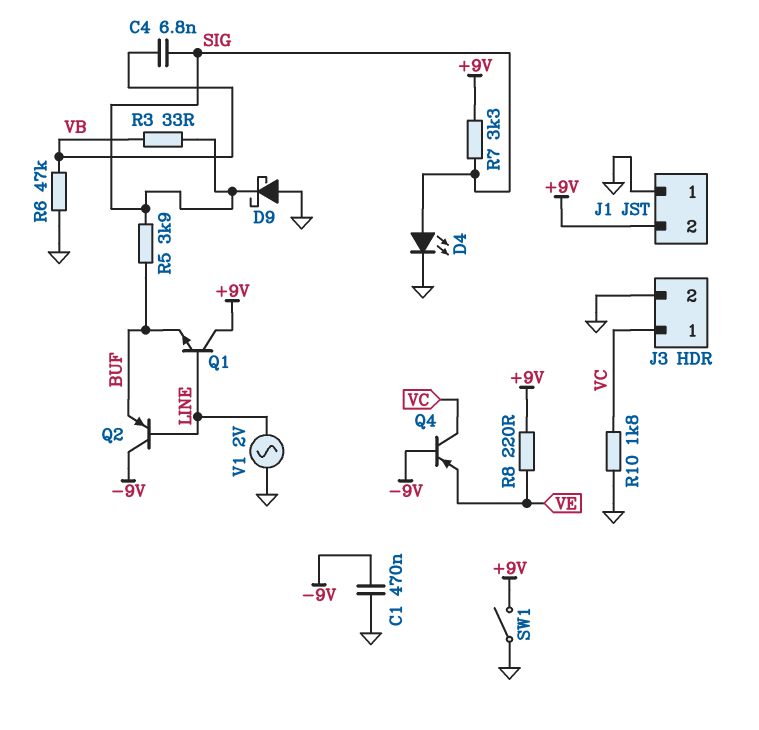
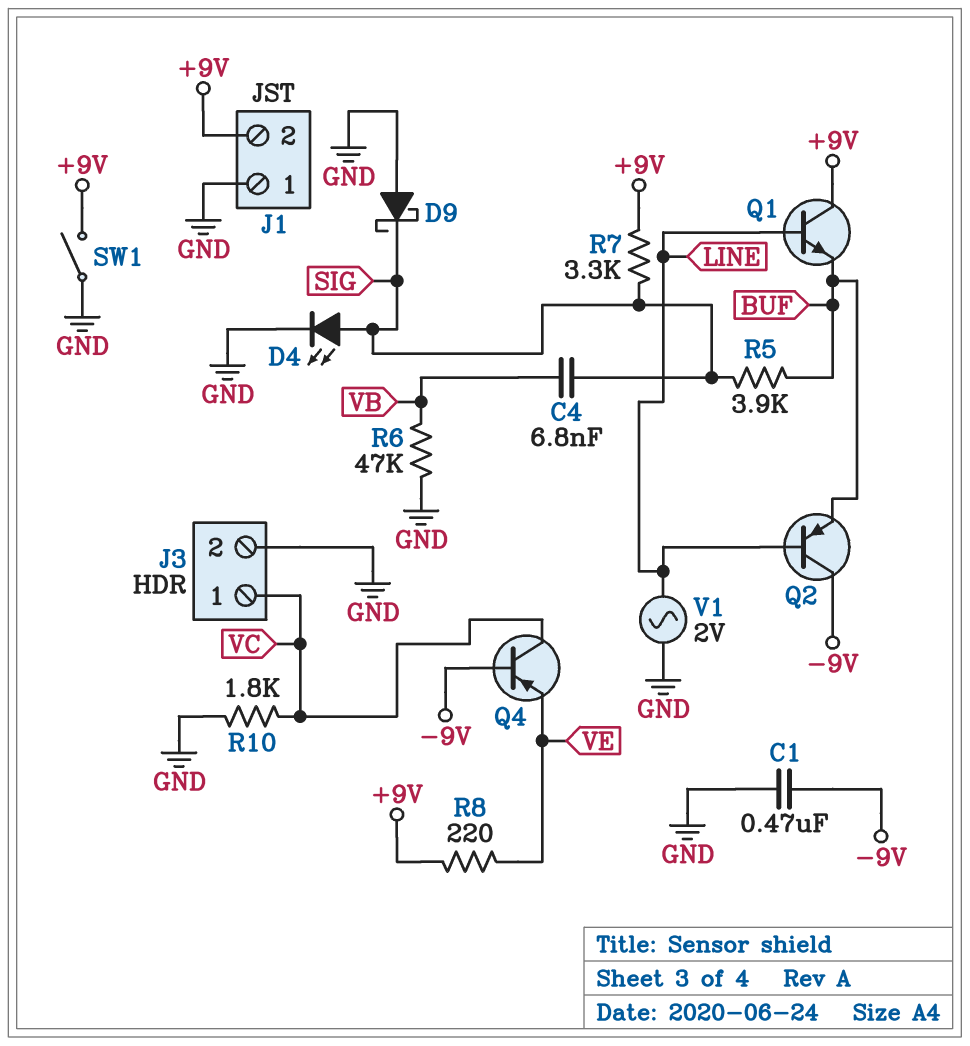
R3: 33 (SIG, VB) -> none

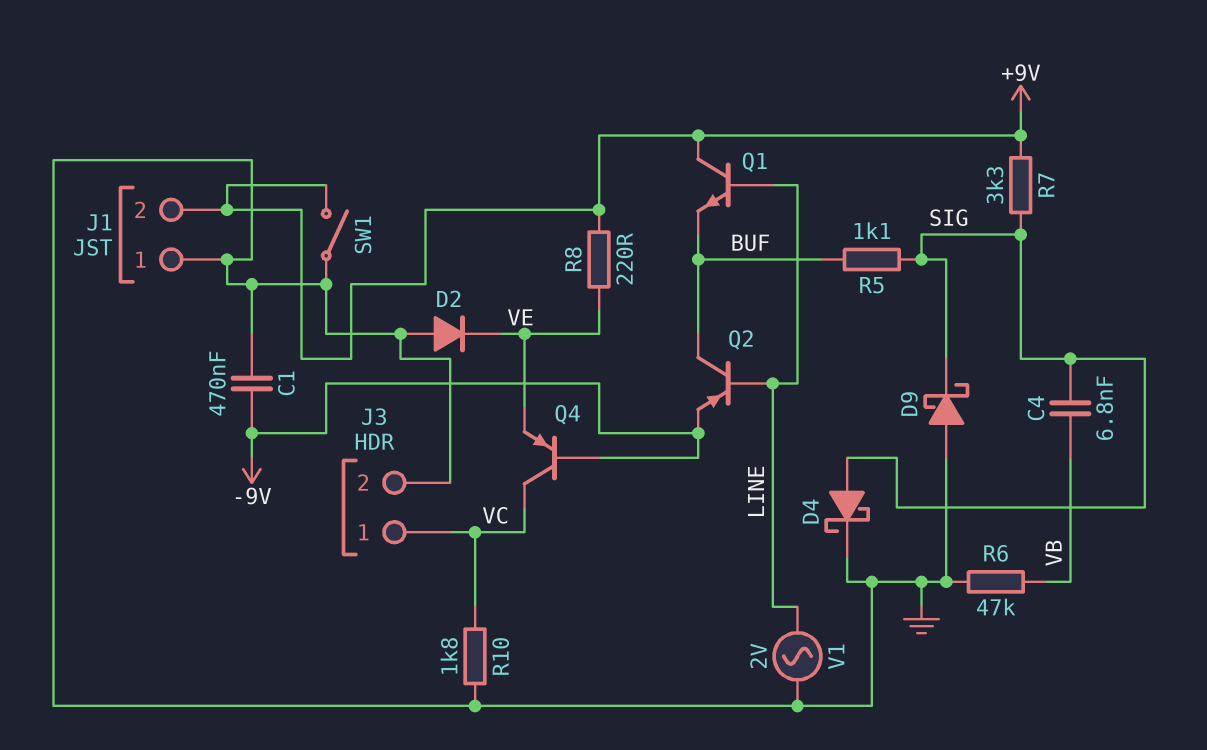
D2: none -> diode (A GND, K VE)
D4: LED (A SIG, K GND) -> schottky (A SIG, K GND)
Q2: PNP (B LINE, C -9V, E BUF) -> PNP (B LINE, C BUF, E -9V)
R5: 3.9k (BUF, SIG) -> 1.1k (BUF, SIG)

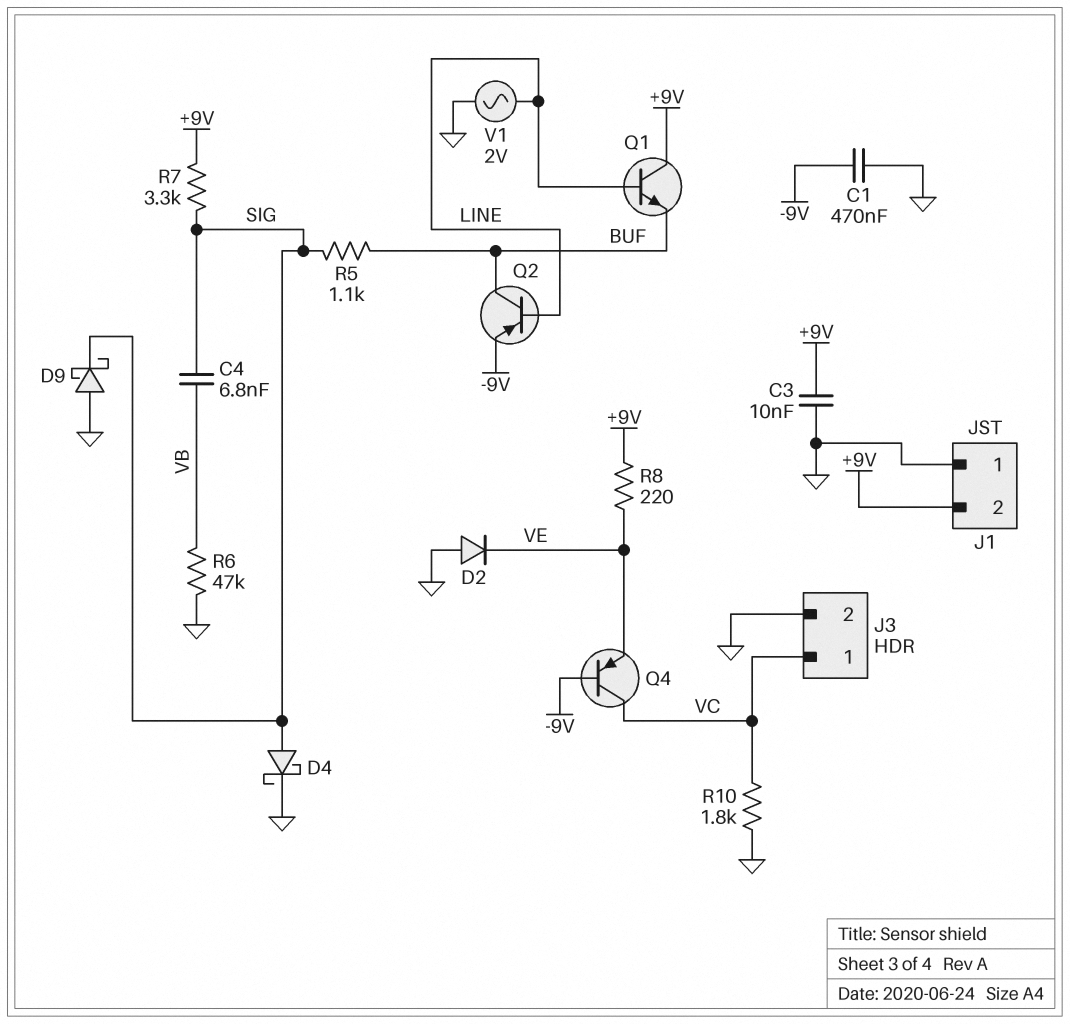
C3: none -> 10nF (+9V, GND)
SW1: switch (+9V, GND) -> none

